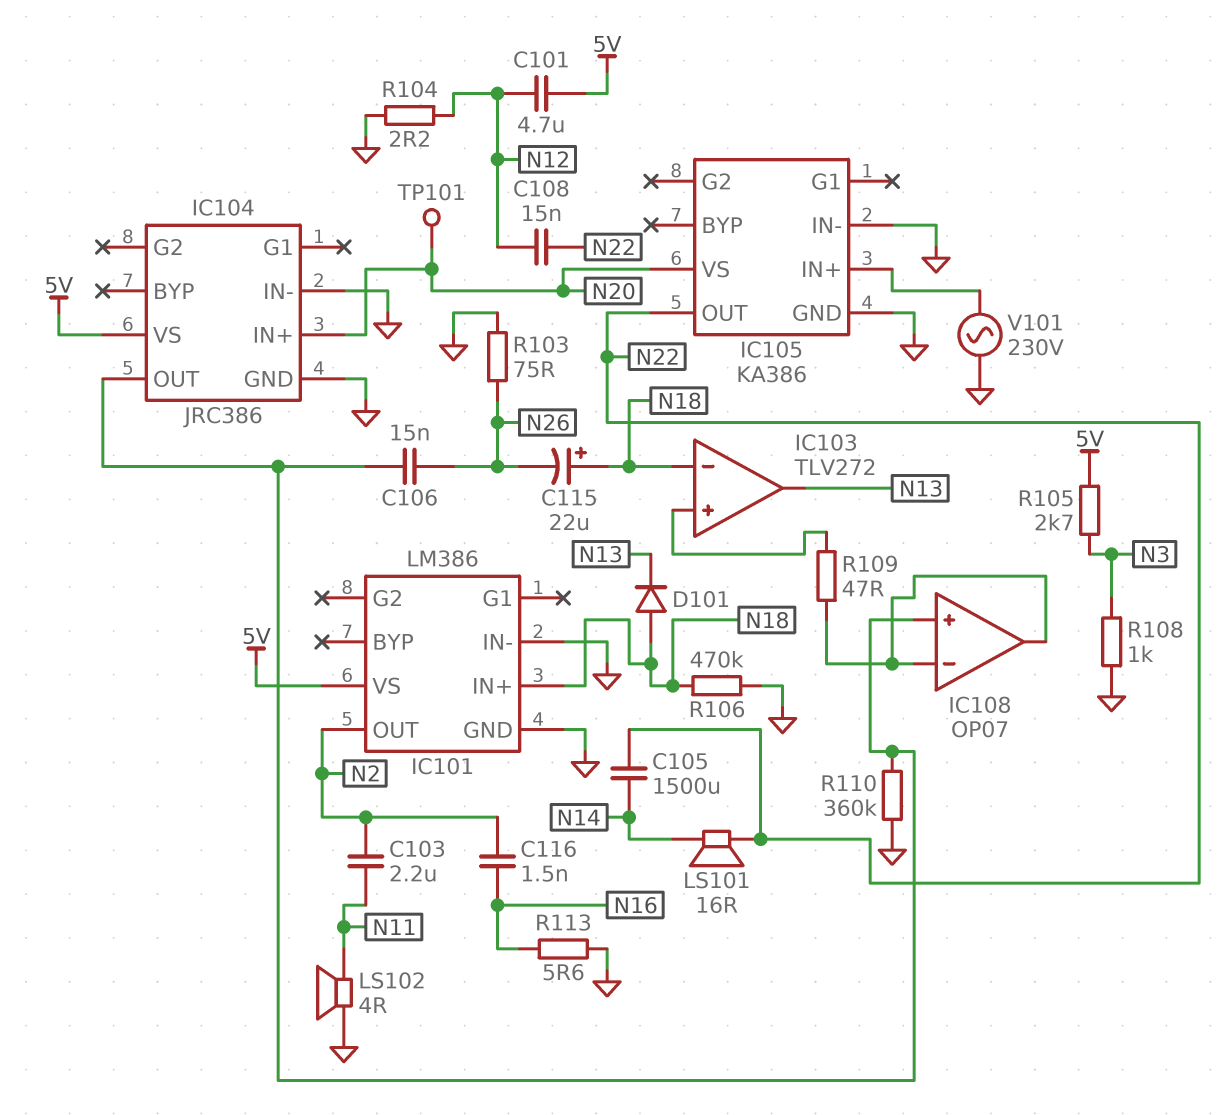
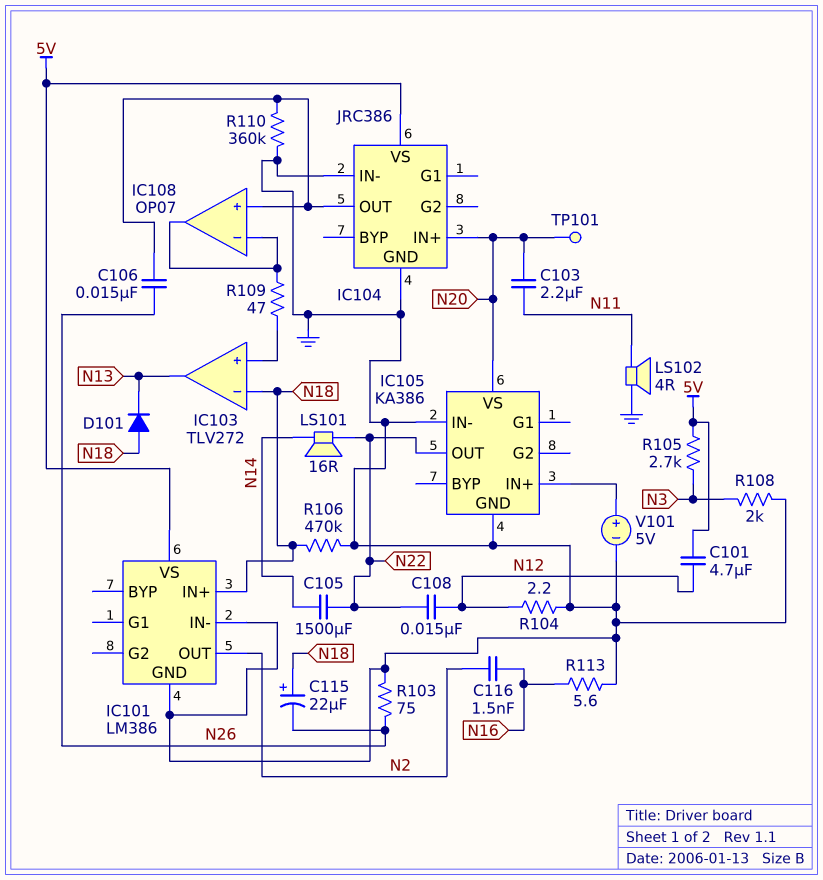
C103: 2.2uF (N2, N11) -> 2.2uF (N11, N20)
R108: 1k (GND, N3) -> 2k (GND, N3)
V101: AC 230V (GND, IC105/IN+) -> 5V (plus IC105/IN+, minus GND)

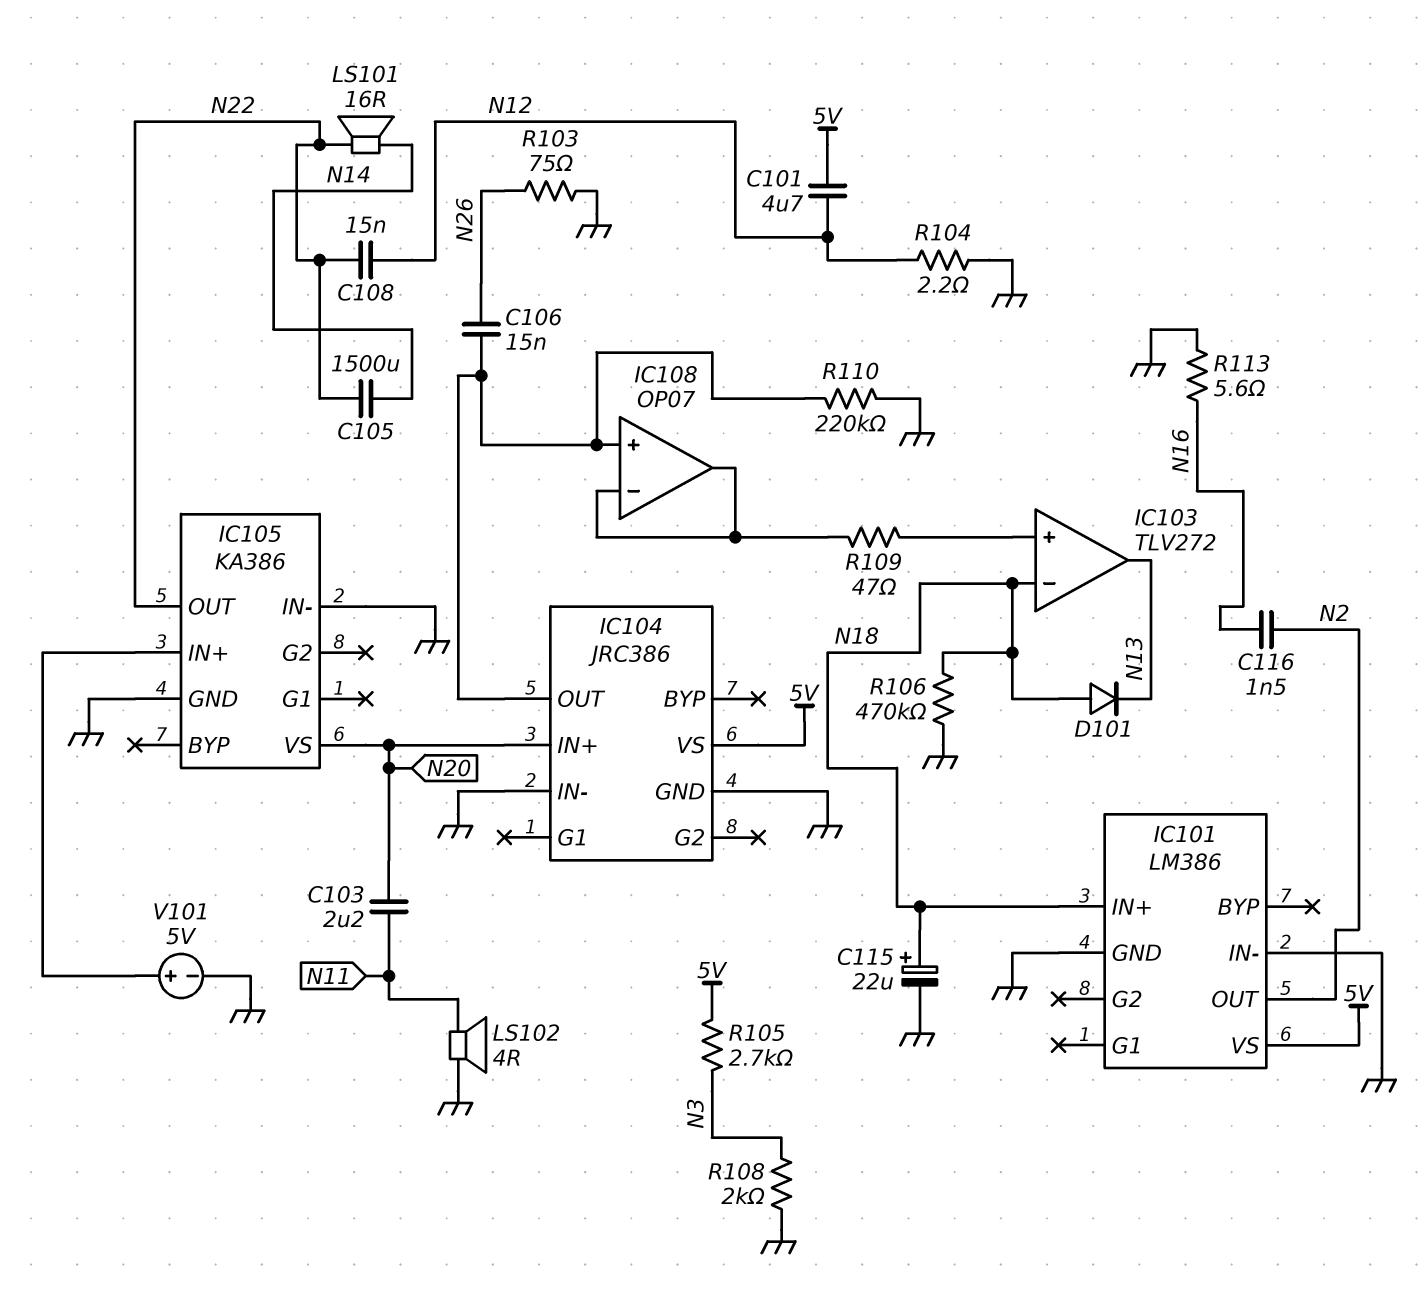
C115: 22uF (plus N18, minus N26) -> 22uF (plus N18, minus GND)
R110: 360k (GND, IC104/OUT) -> 220k (GND, IC104/OUT)
TP101: test point (N20) -> none

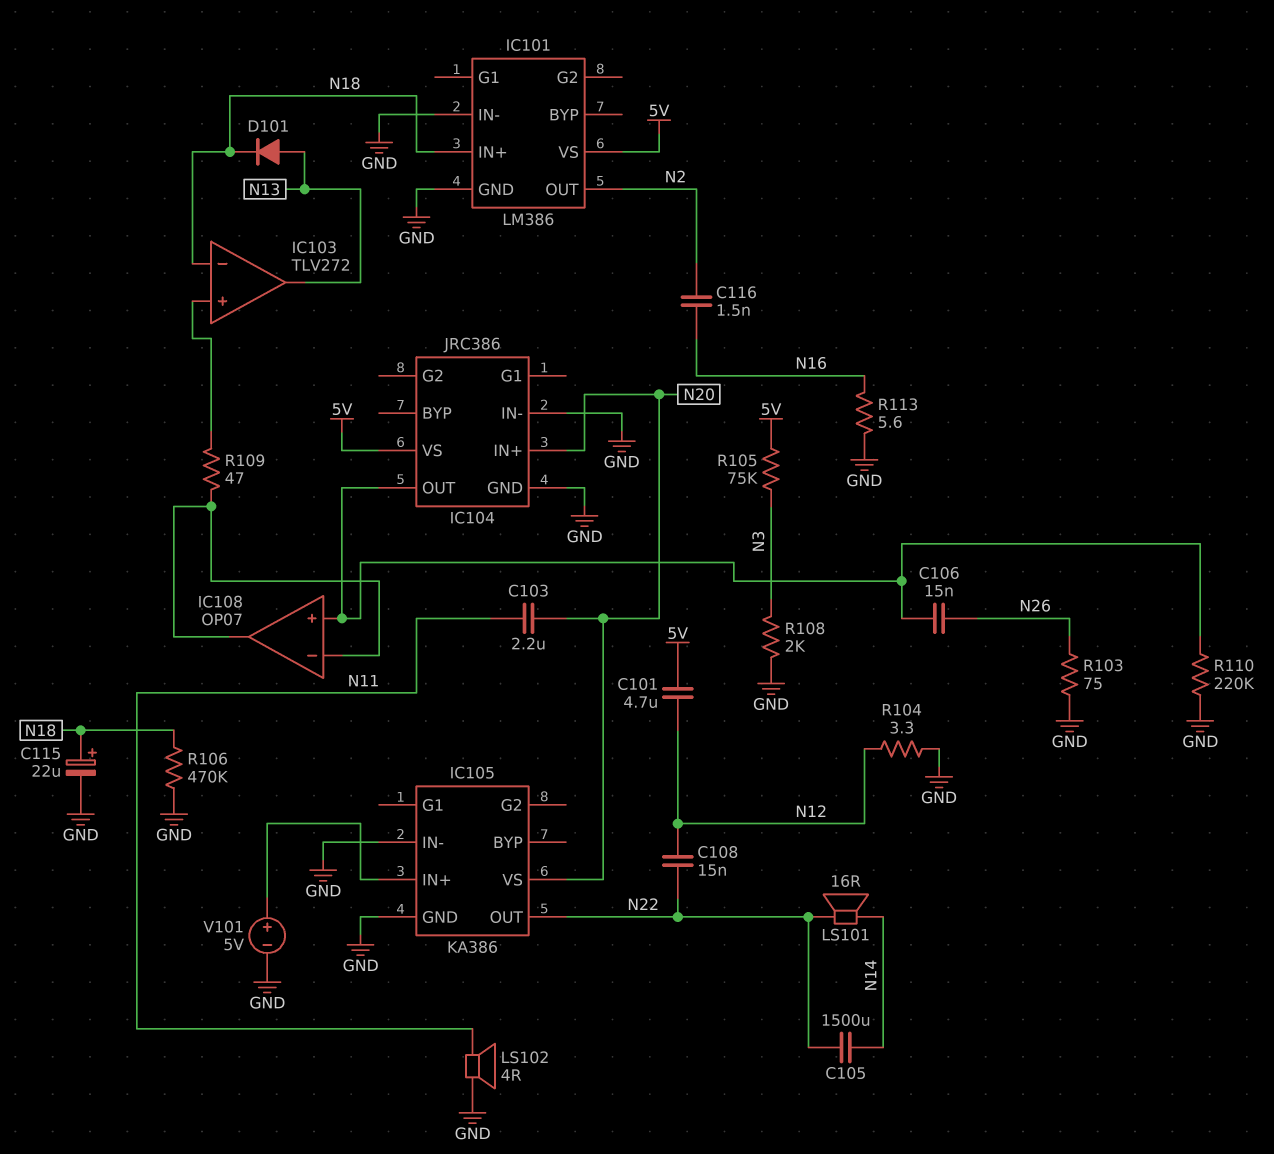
D101: diode (A N18, K N13) -> diode (A N13, K N18)
R104: 2.2 (GND, N12) -> 3.3 (GND, N12)
R105: 2.7k (5V, N3) -> 75k (5V, N3)

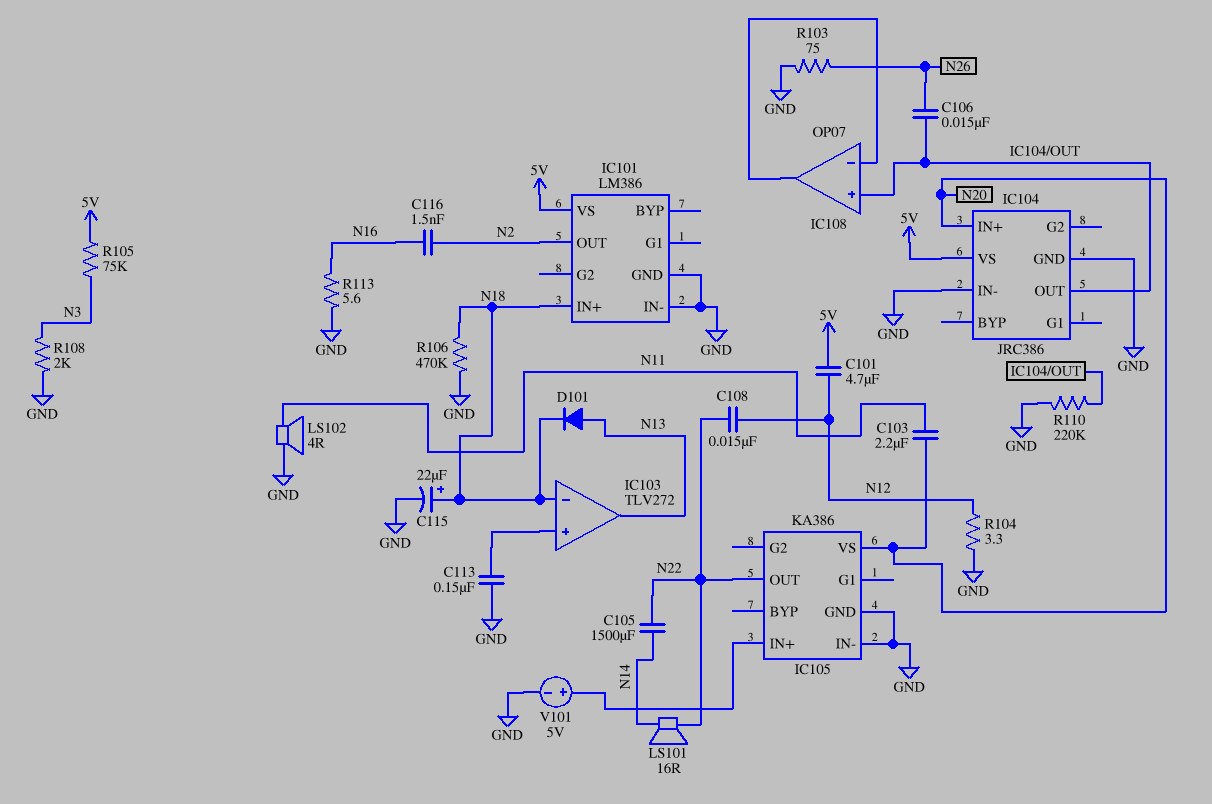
C113: none -> 150nF (GND, IC103/in+)
R109: 47 (IC103/in+, IC108/in-) -> none

